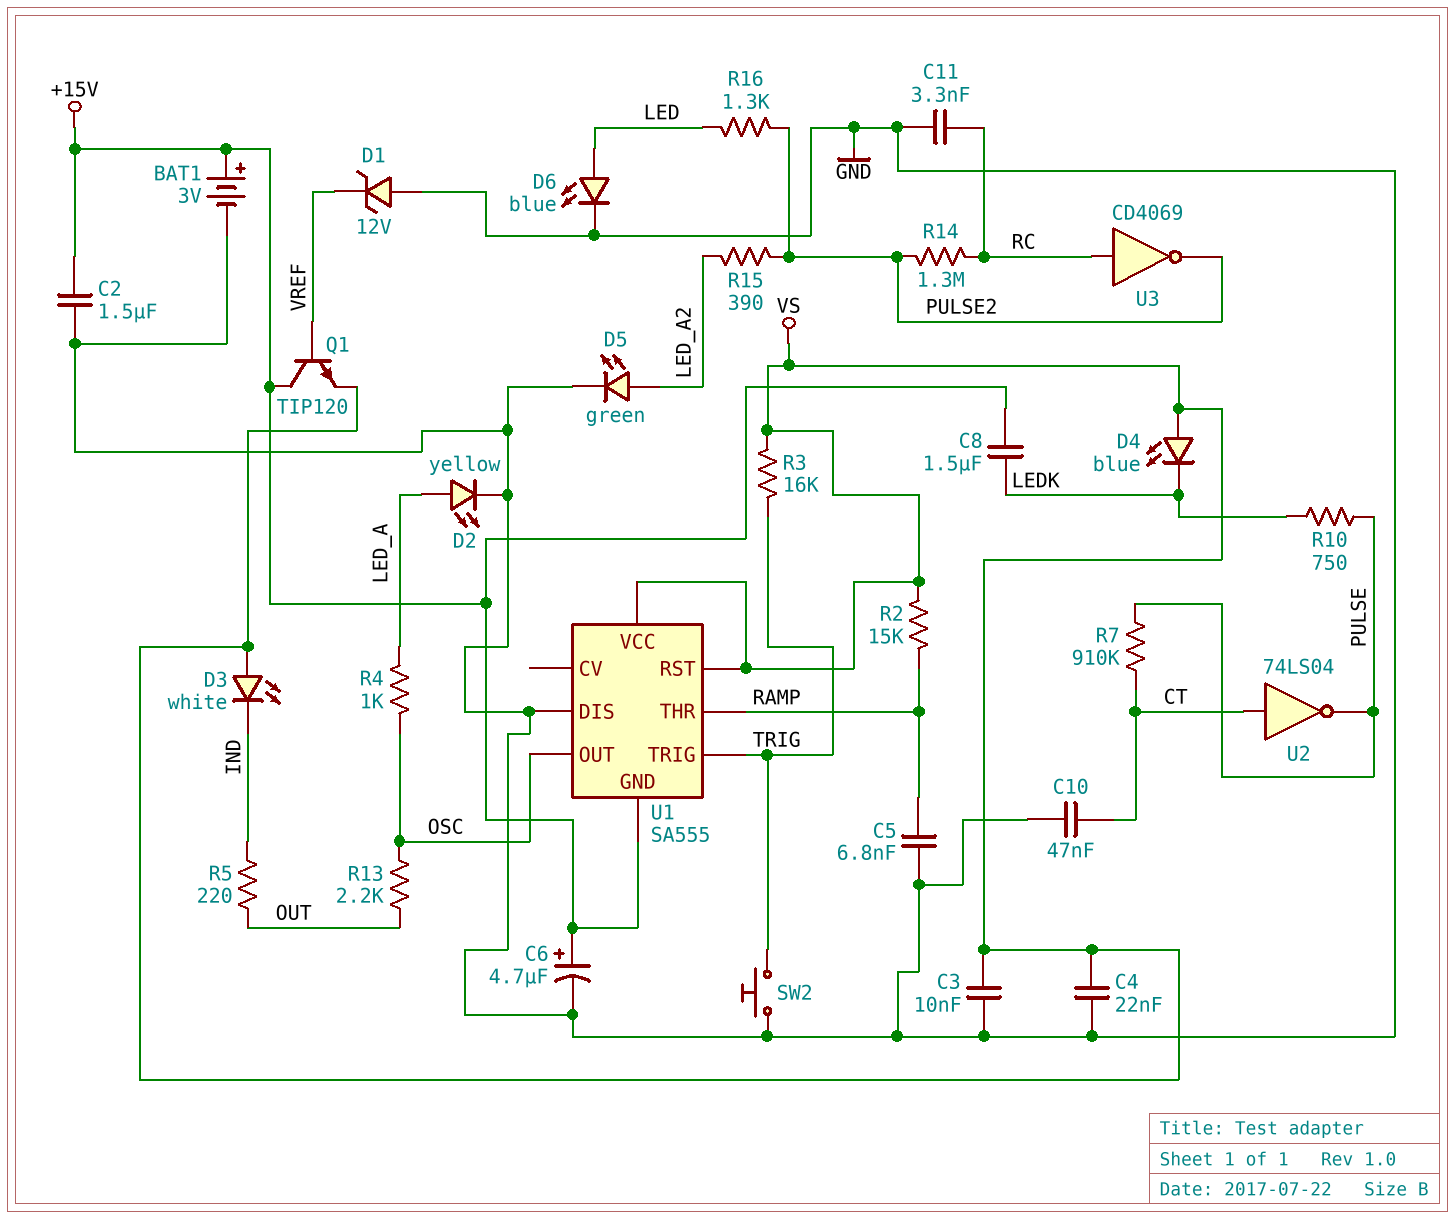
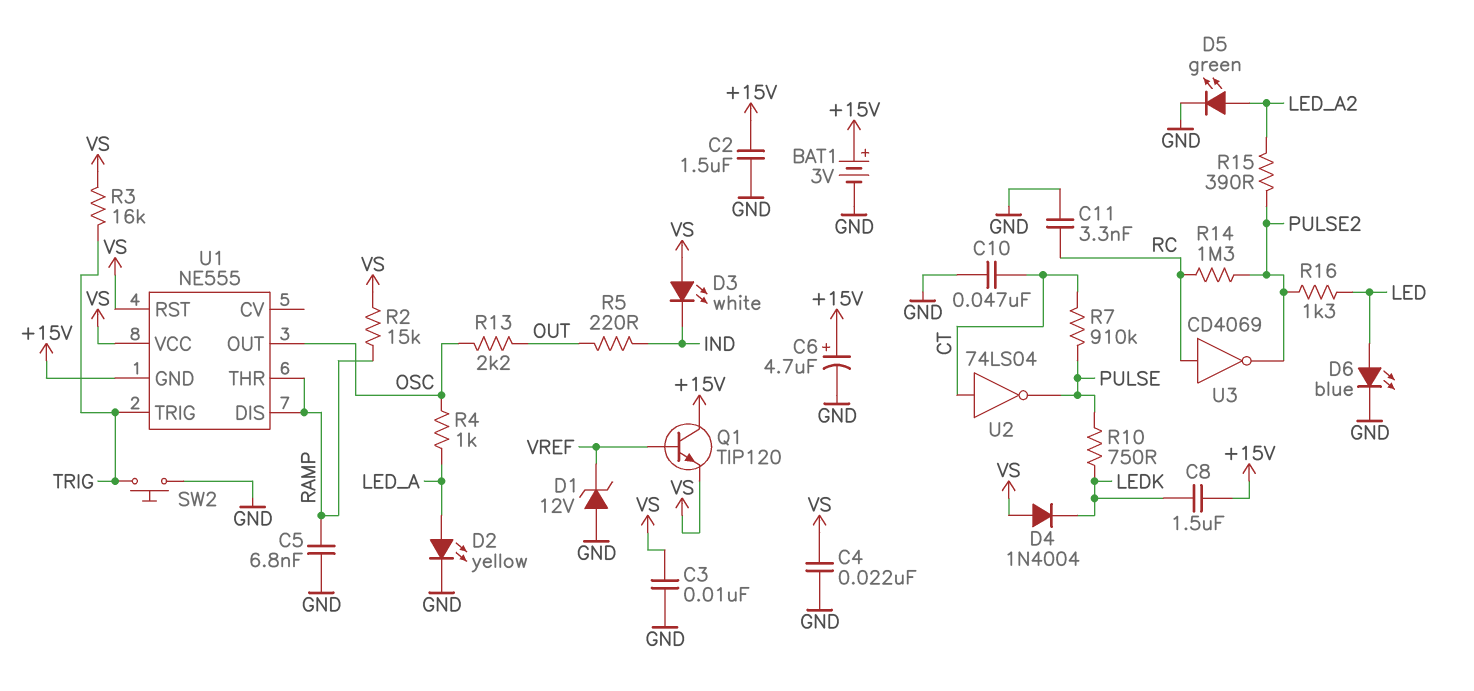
D4: LED blue (A VS, K LEDK) -> diode 1N4004 (A VS, K LEDK)
U1: SA555 -> NE555
U1 pin DIS: GND -> RAMP

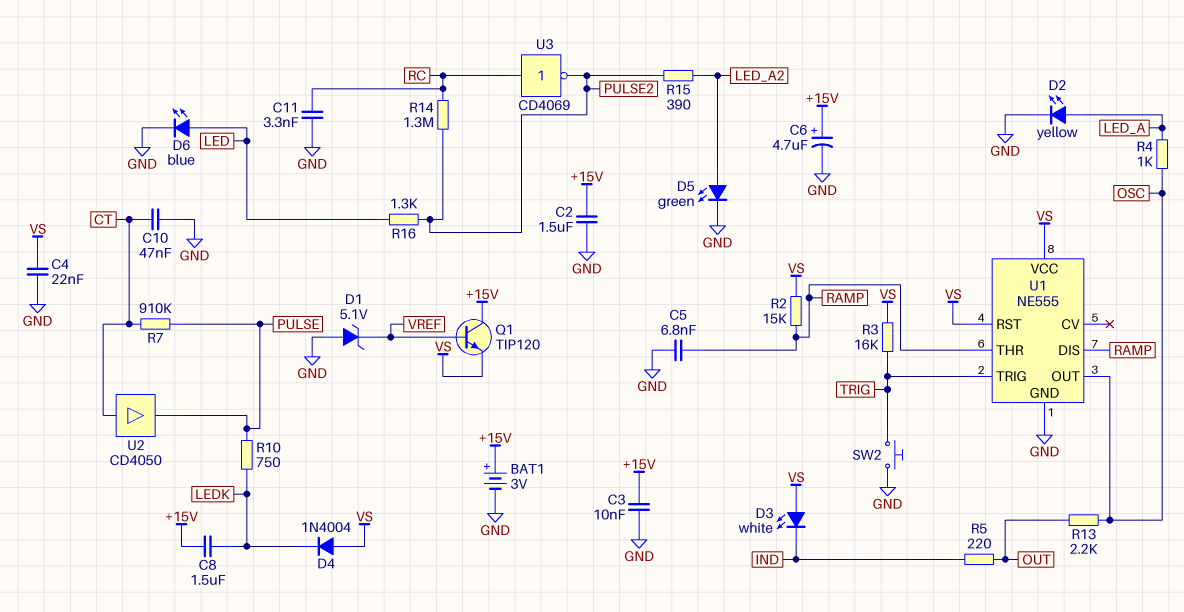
C3: 10nF (GND, VS) -> 10nF (+15V, GND)
D1: zener 12V (A GND, K VREF) -> zener 5.1V (A GND, K VREF)
U1 pin GND: +15V -> GND
U2: NOT 74LS04 (in CT, out PULSE) -> buffer CD4050 (in CT, out PULSE)

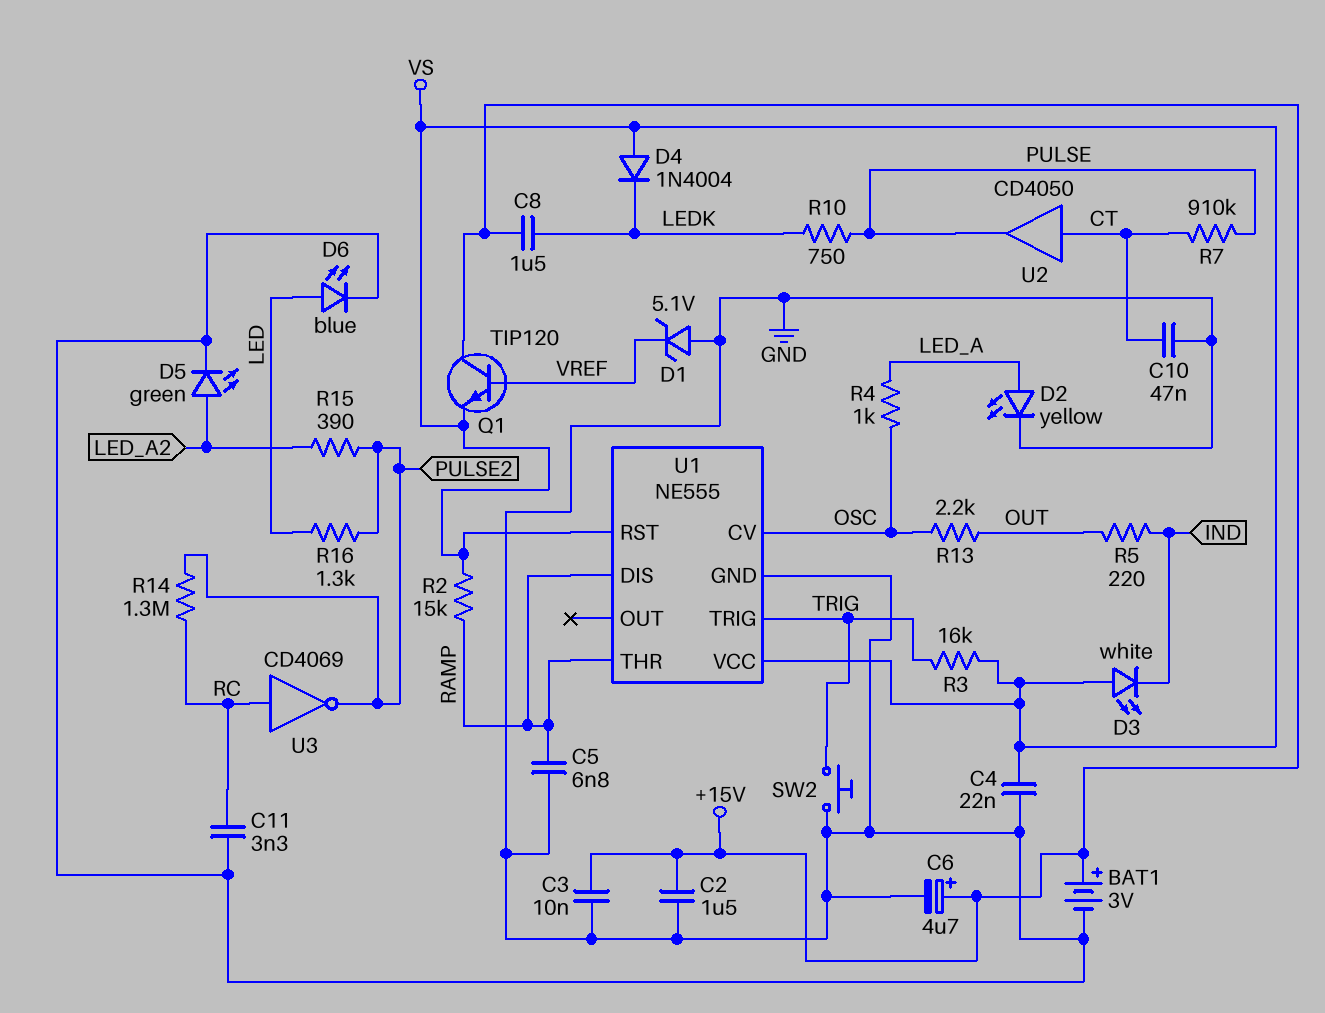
U1 pin CV: none -> OSC
U1 pin OUT: OSC -> none

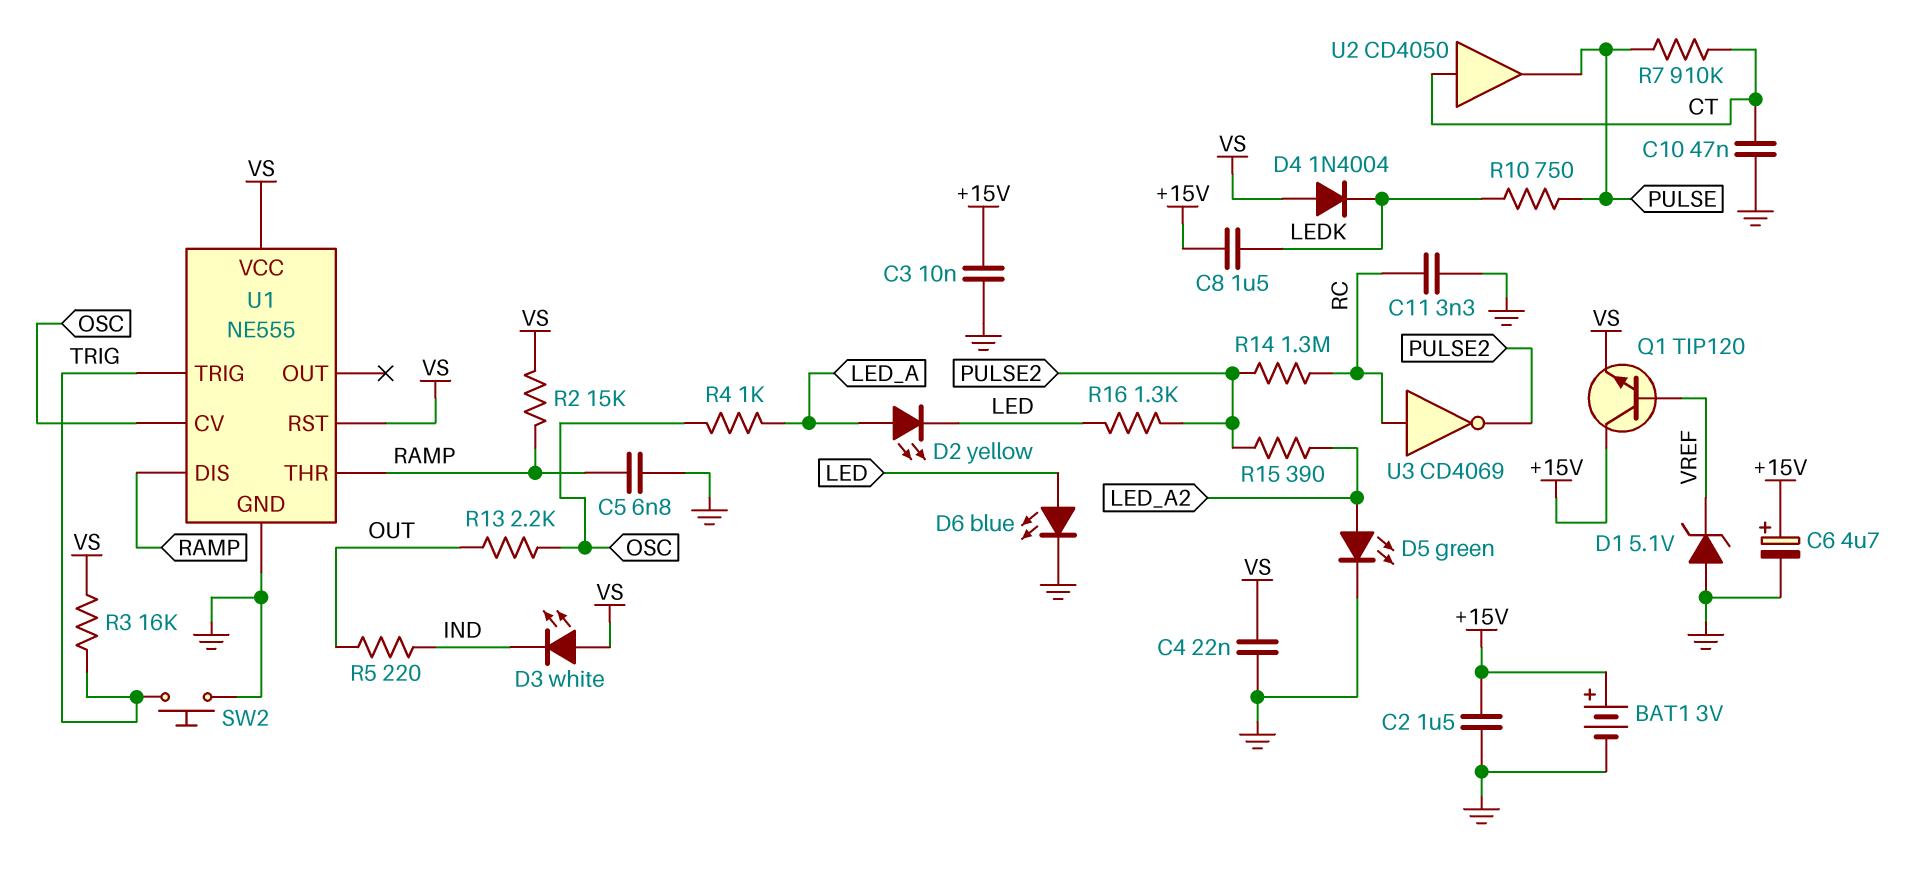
D2: LED yellow (A LED_A, K GND) -> LED yellow (A LED_A, K LED)

